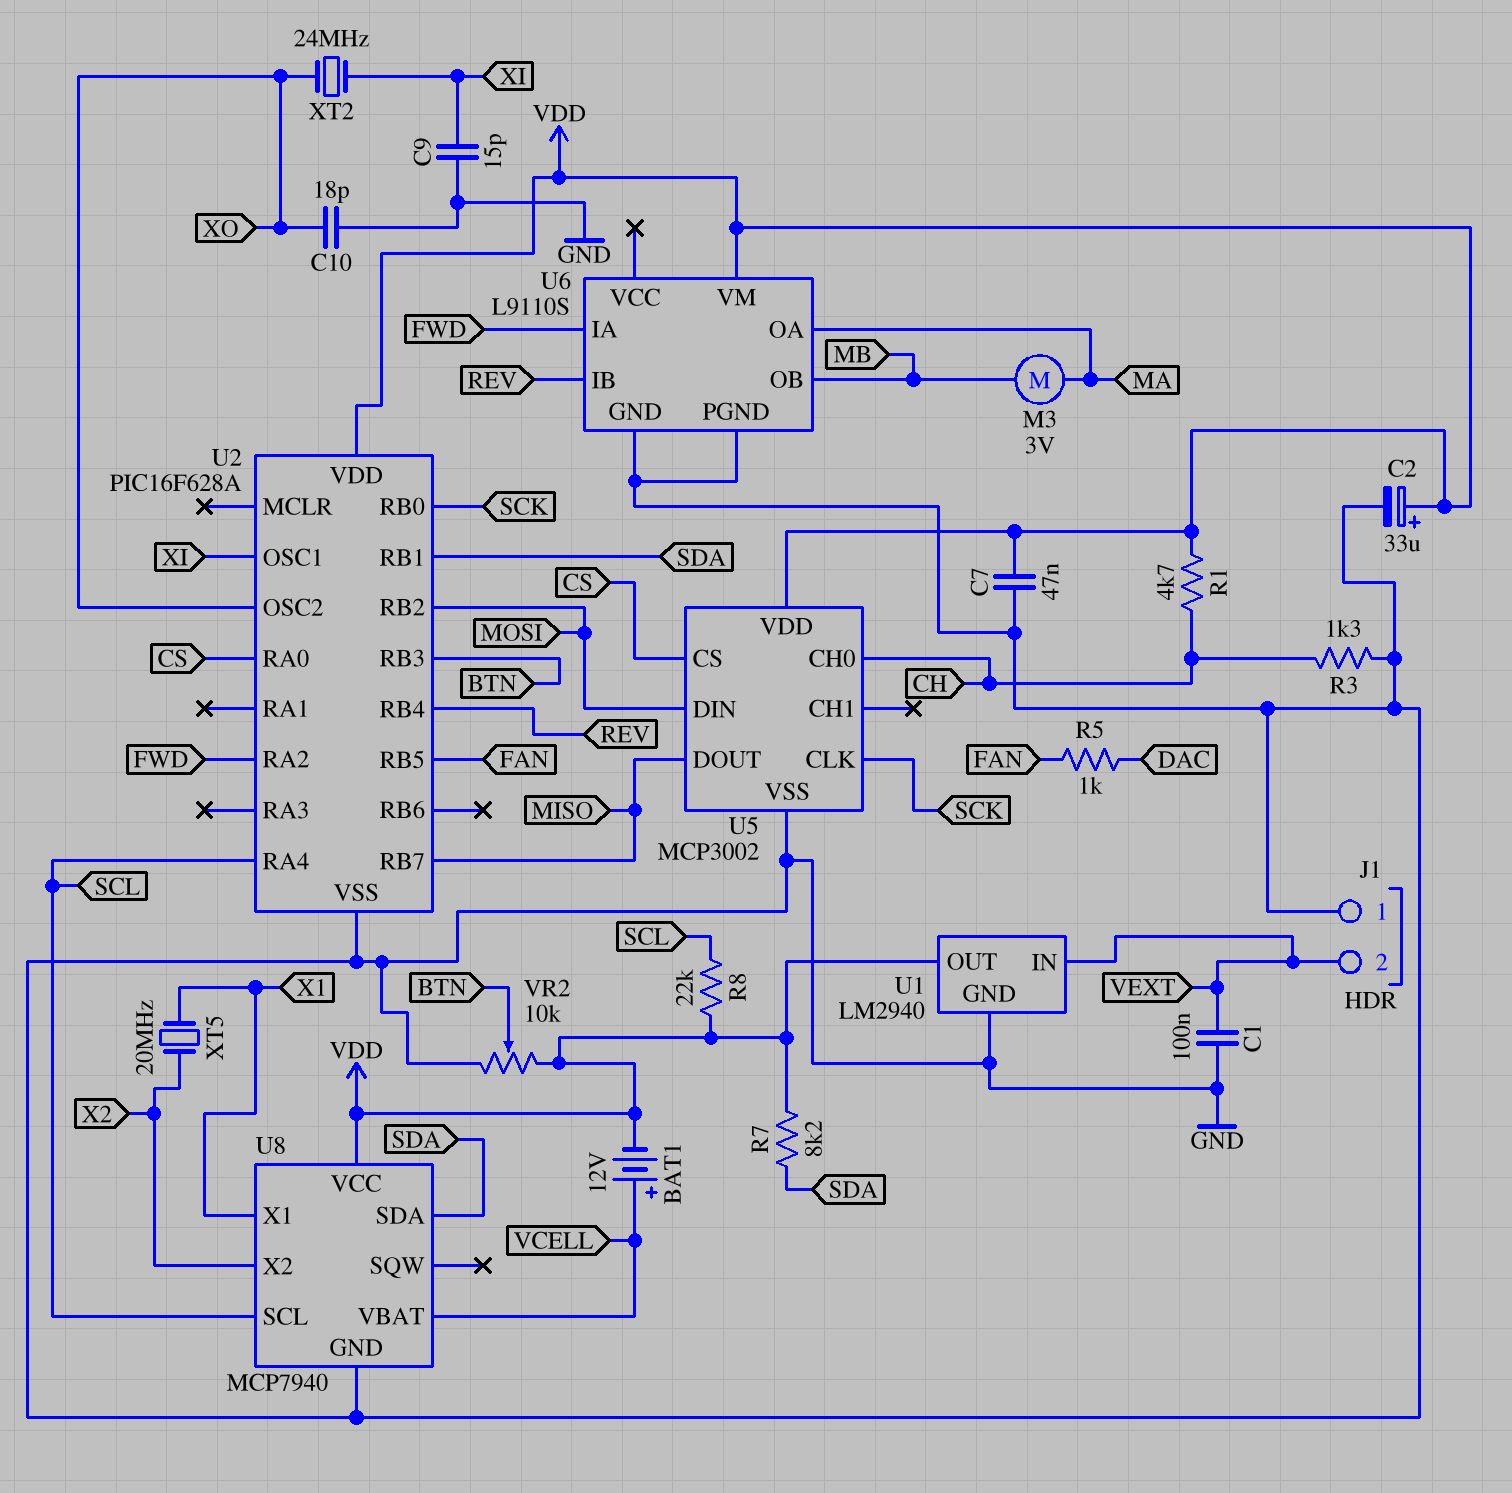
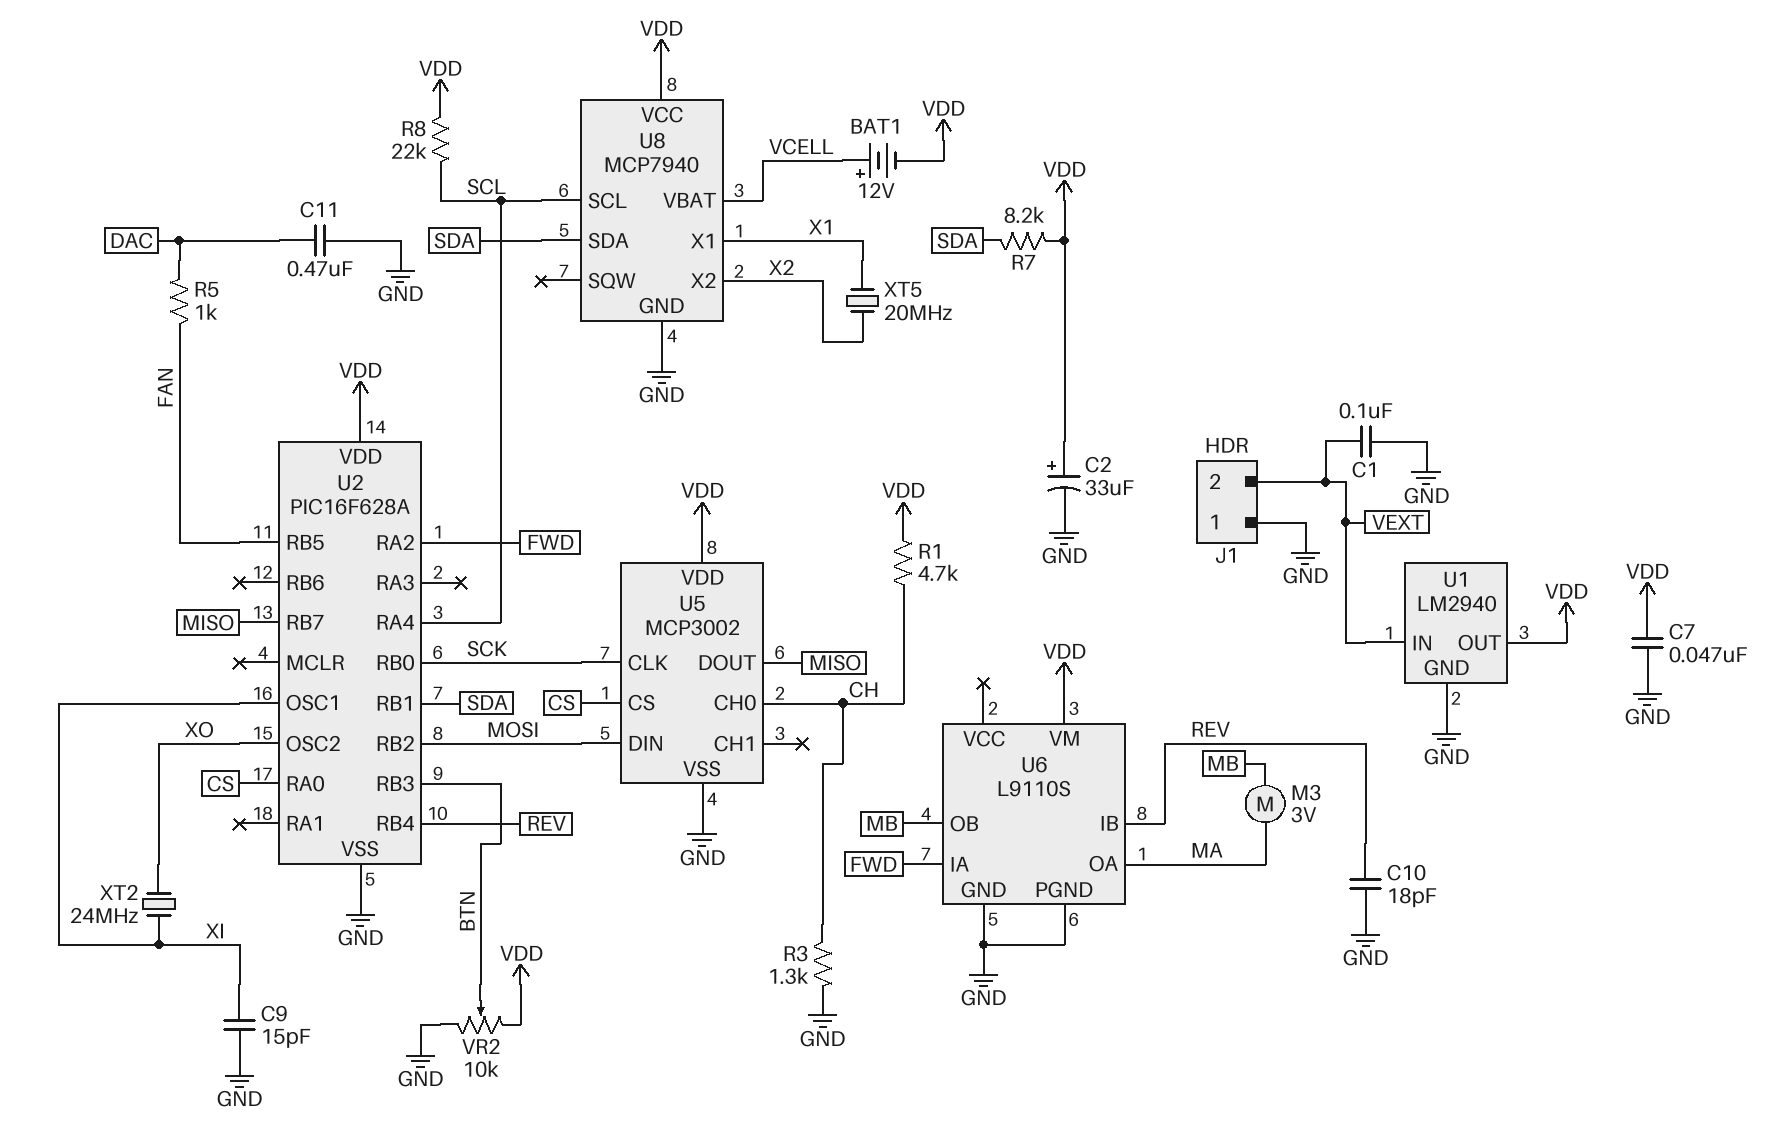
C10: 18pF (GND, XO) -> 18pF (GND, REV)
C11: none -> 470nF (DAC, GND)

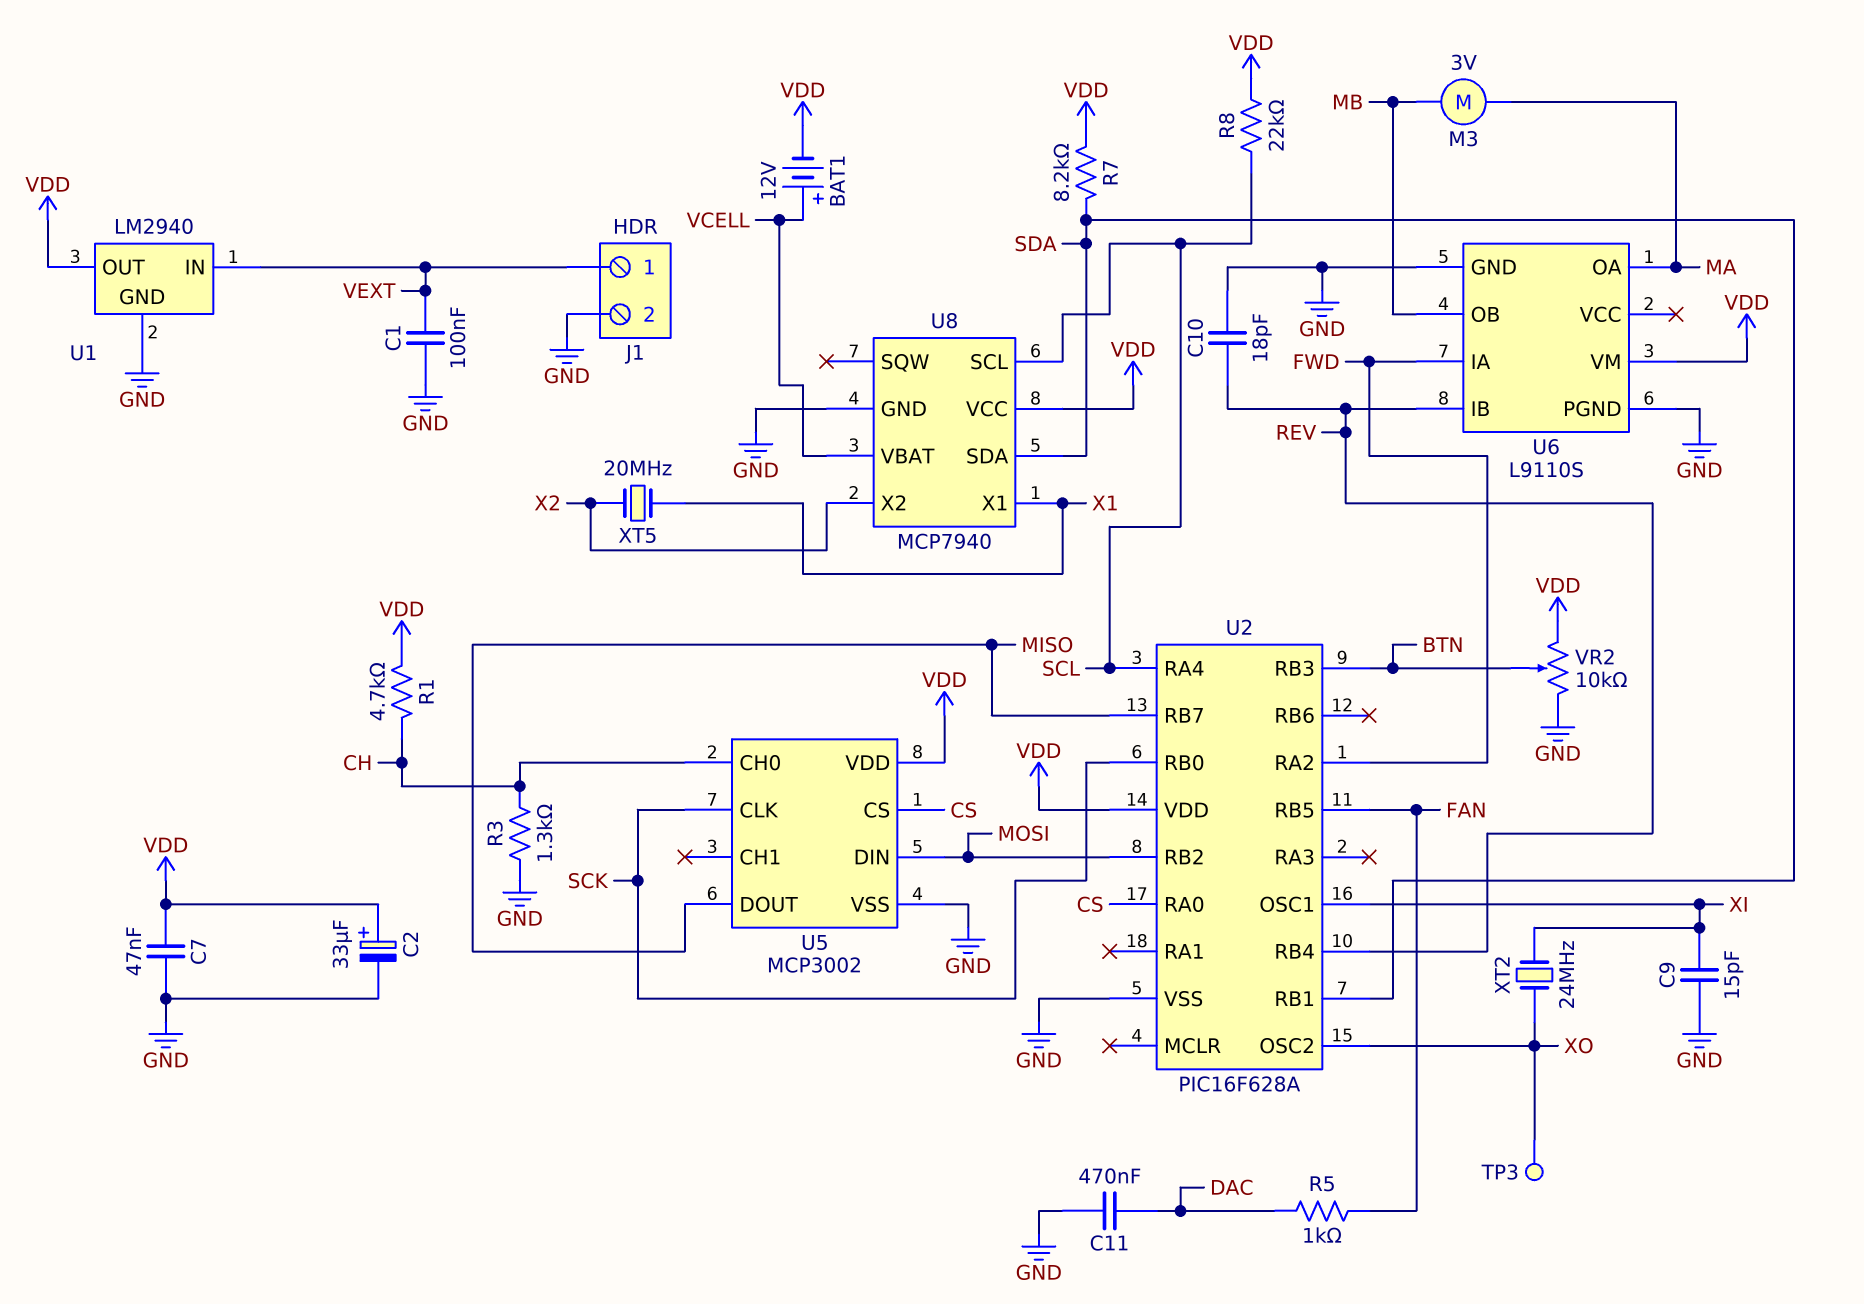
J1 pin 1: GND -> VEXT
J1 pin 2: VEXT -> GND
TP3: none -> test point (XO)

